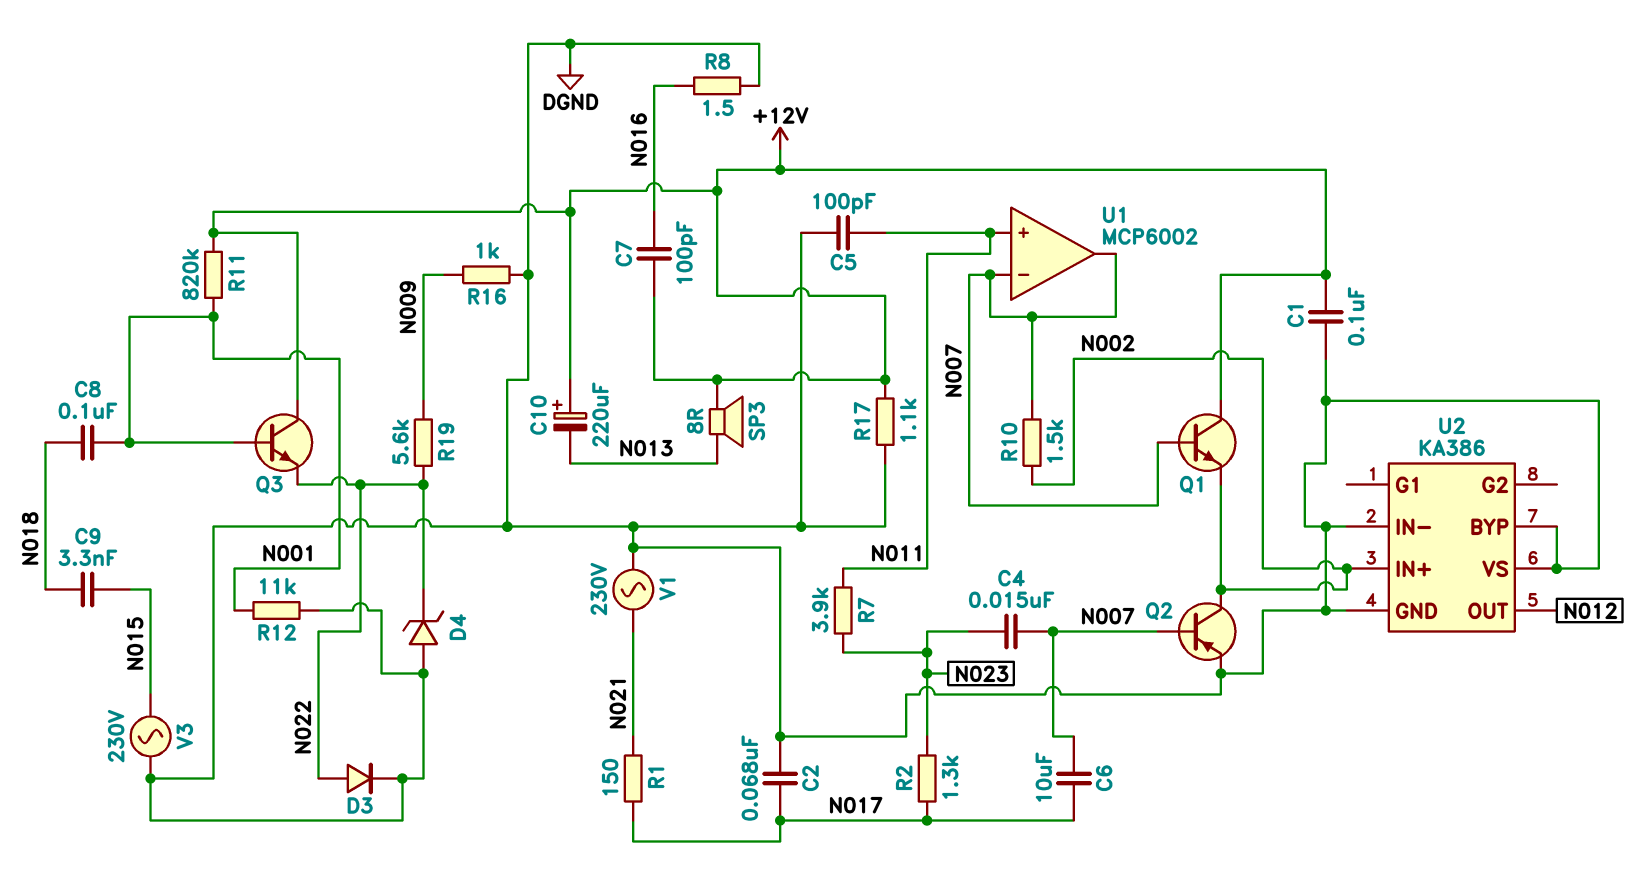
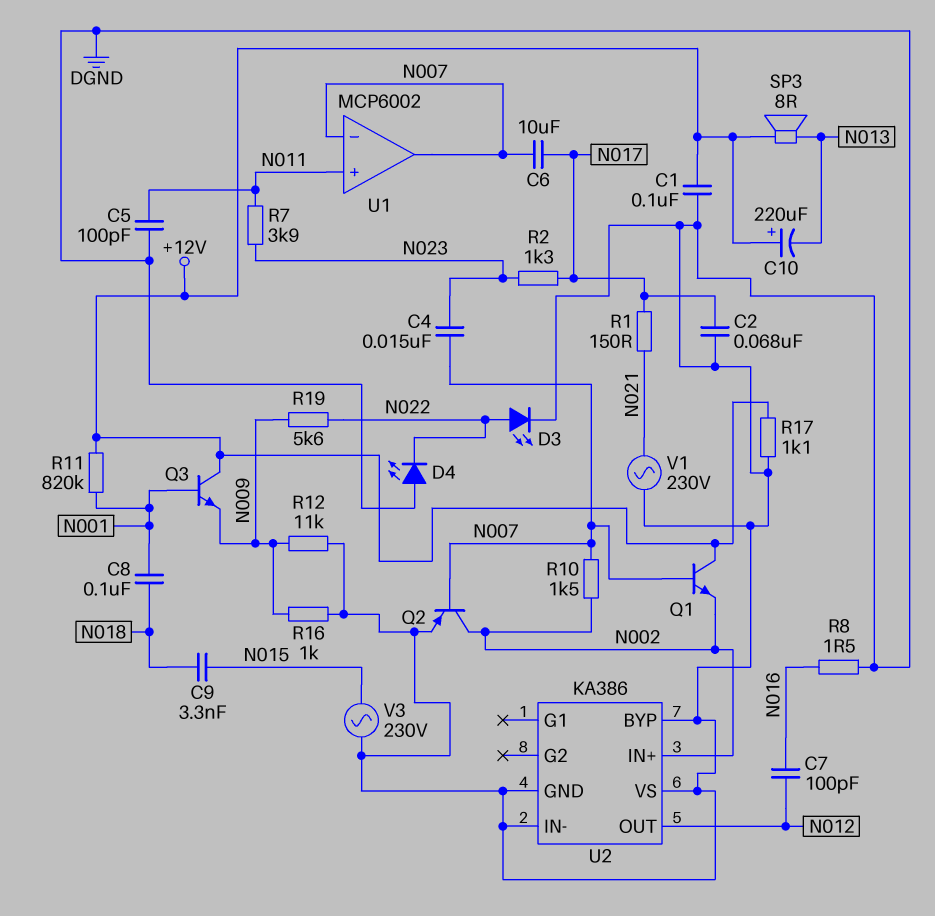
C7: 100pF (+12V, N016) -> 100pF (N012, N016)
D3: diode (A N022, K DGND) -> LED (A N022, K DGND)
D4: zener (A DGND, K N022) -> LED (A DGND, K N022)
Q3: NPN (B N001, C +12V, E N022) -> NPN (B N001, C +12V, E N009)
R12: 11k (DGND, N001) -> 11k (DGND, N009)

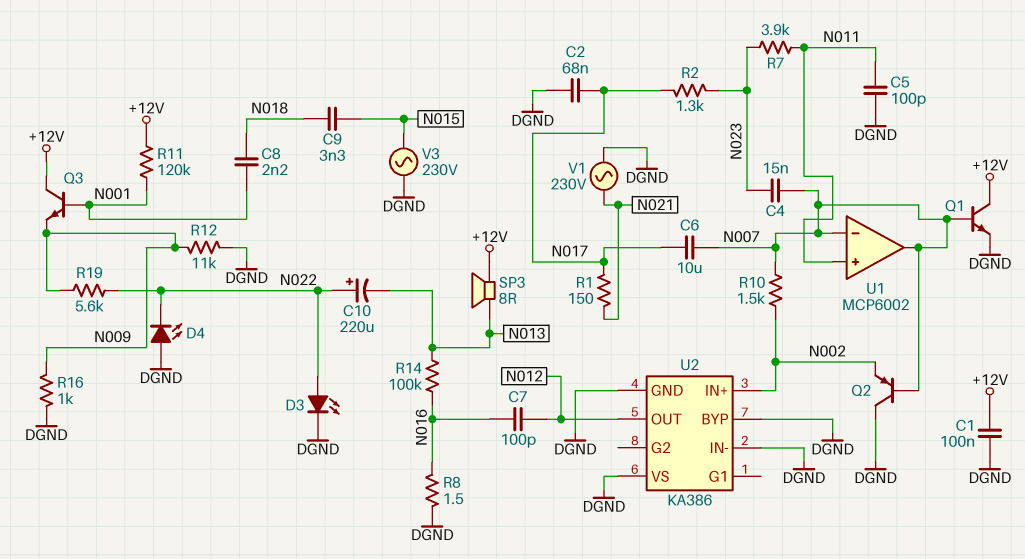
C8: 100nF (N001, N018) -> 2.2nF (N001, N018)
C10: 220uF (plus +12V, minus N013) -> 220uF (plus N022, minus N013)
Q1: NPN (B N007, C +12V, E N002) -> NPN (B N007, C +12V, E DGND)
Q2: PNP (B N007, C N002, E DGND) -> PNP (B N007, C DGND, E N002)
R11: 820k (+12V, N001) -> 120k (+12V, N001)
R14: none -> 100k (N013, N016)
R17: 1.1k (+12V, DGND) -> none

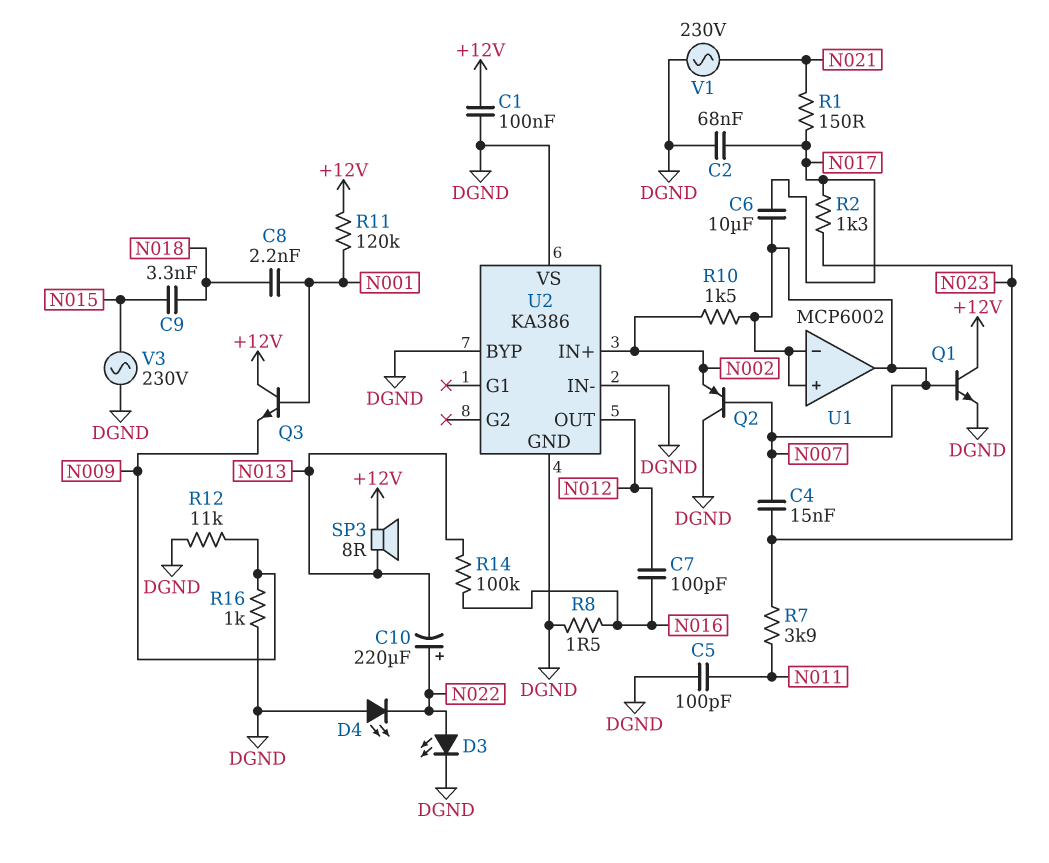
R19: 5.6k (N009, N022) -> none
U1 pin in+: N011 -> N007

